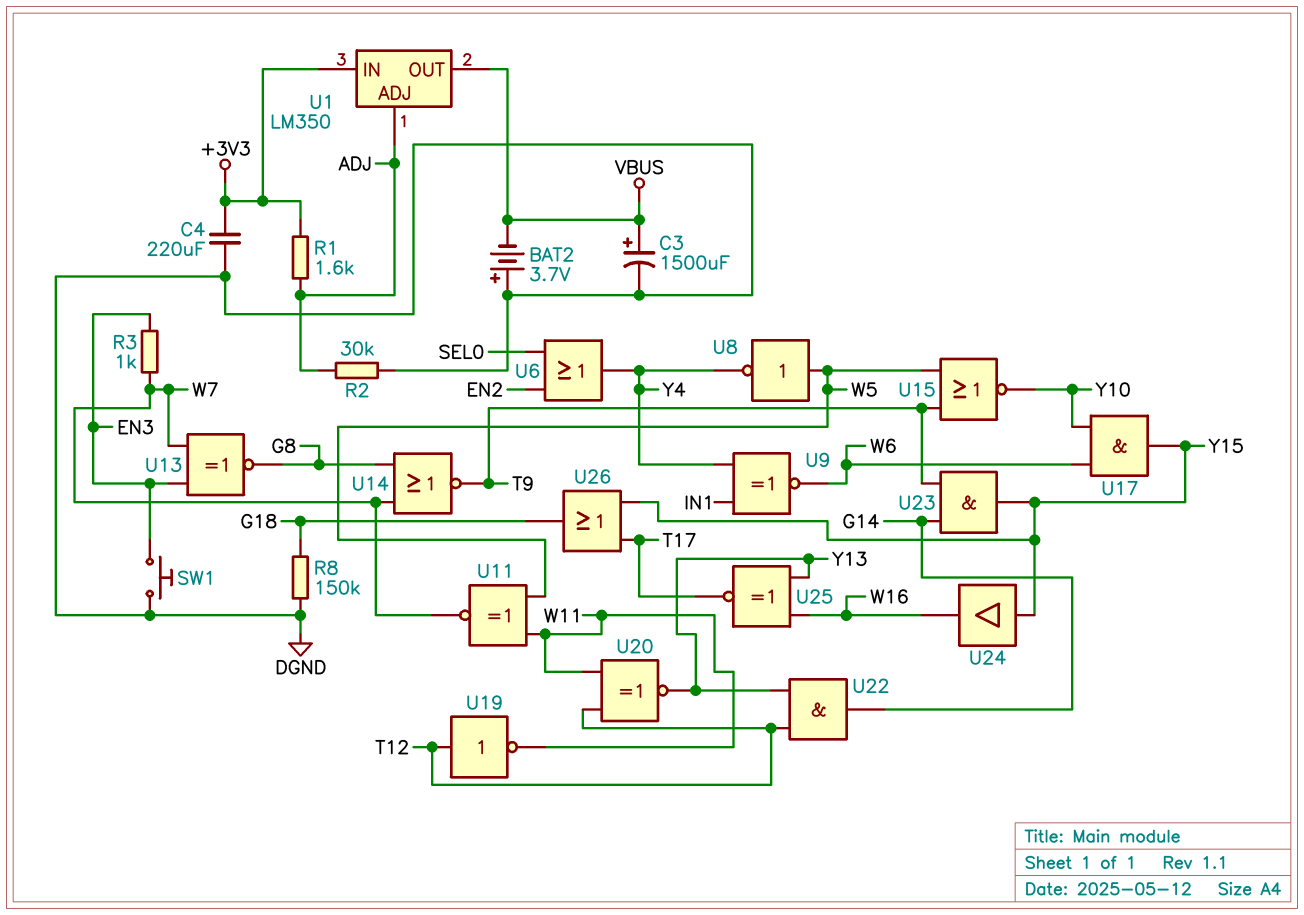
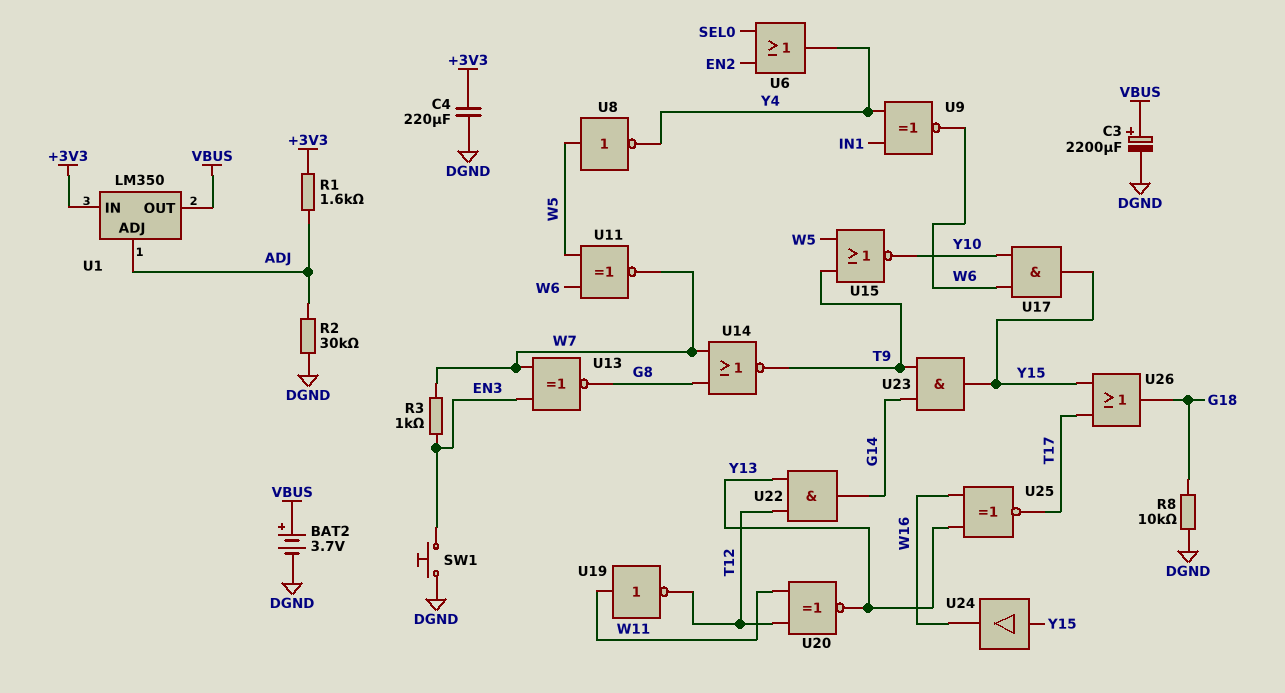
BAT2: 3.7V (plus DGND, minus VBUS) -> 3.7V (plus VBUS, minus DGND)
C3: 1500uF (plus VBUS, minus DGND) -> 2200uF (plus VBUS, minus DGND)
R8: 150k (DGND, G18) -> 10k (DGND, G18)
U11: XNOR (in W5, in W11, out W7) -> XNOR (in W5, in W6, out W7)
U19: NOT (in T12, out W11) -> NOT (in W11, out T12)

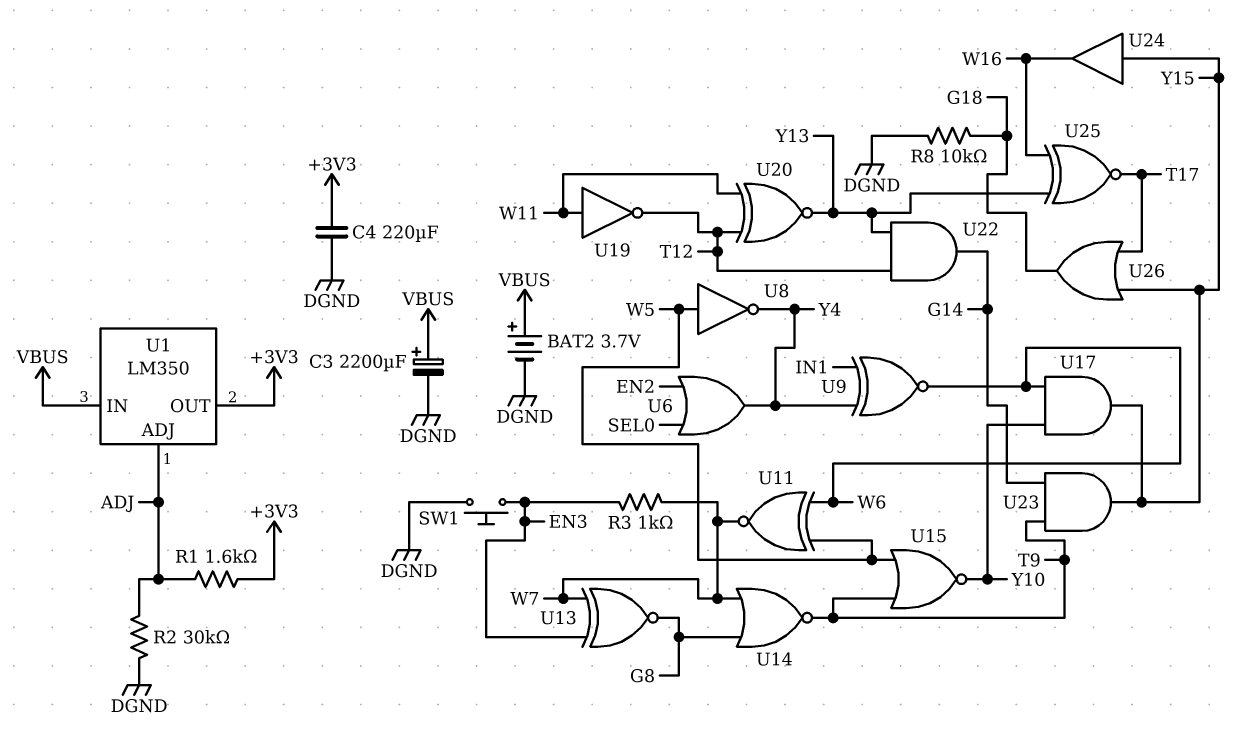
U1 pin IN: +3V3 -> VBUS
U1 pin OUT: VBUS -> +3V3

